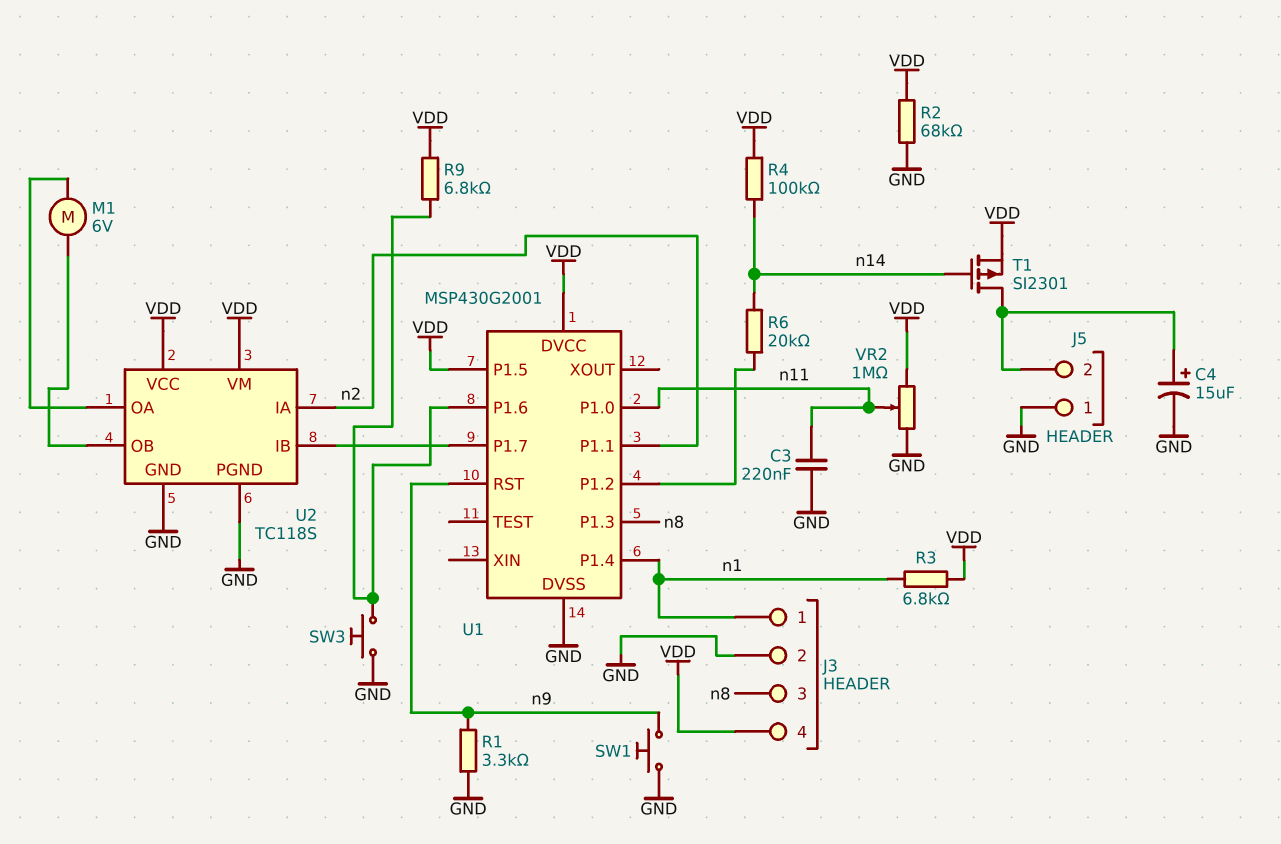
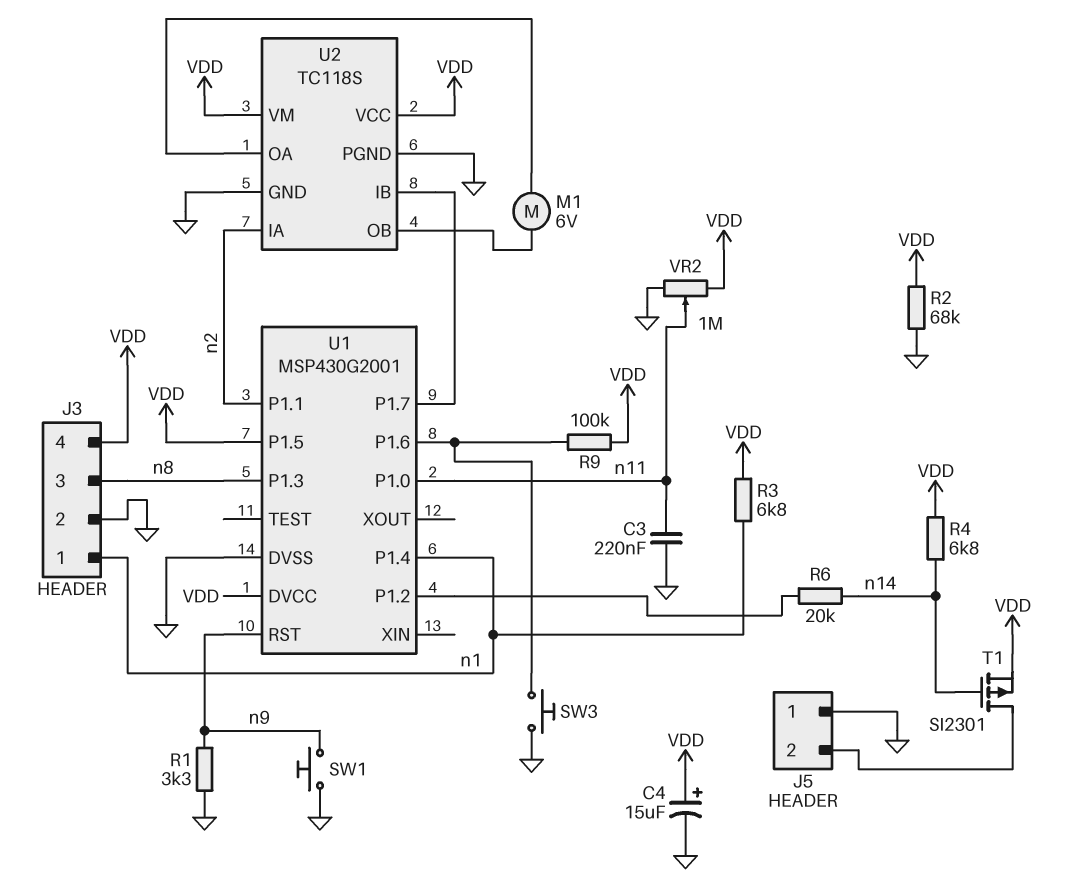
C4: 15uF (plus J5/2, minus GND) -> 15uF (plus VDD, minus GND)
R4: 100k (VDD, n14) -> 6.8k (VDD, n14)
R9: 6.8k (U1/P1.6, VDD) -> 100k (U1/P1.6, VDD)

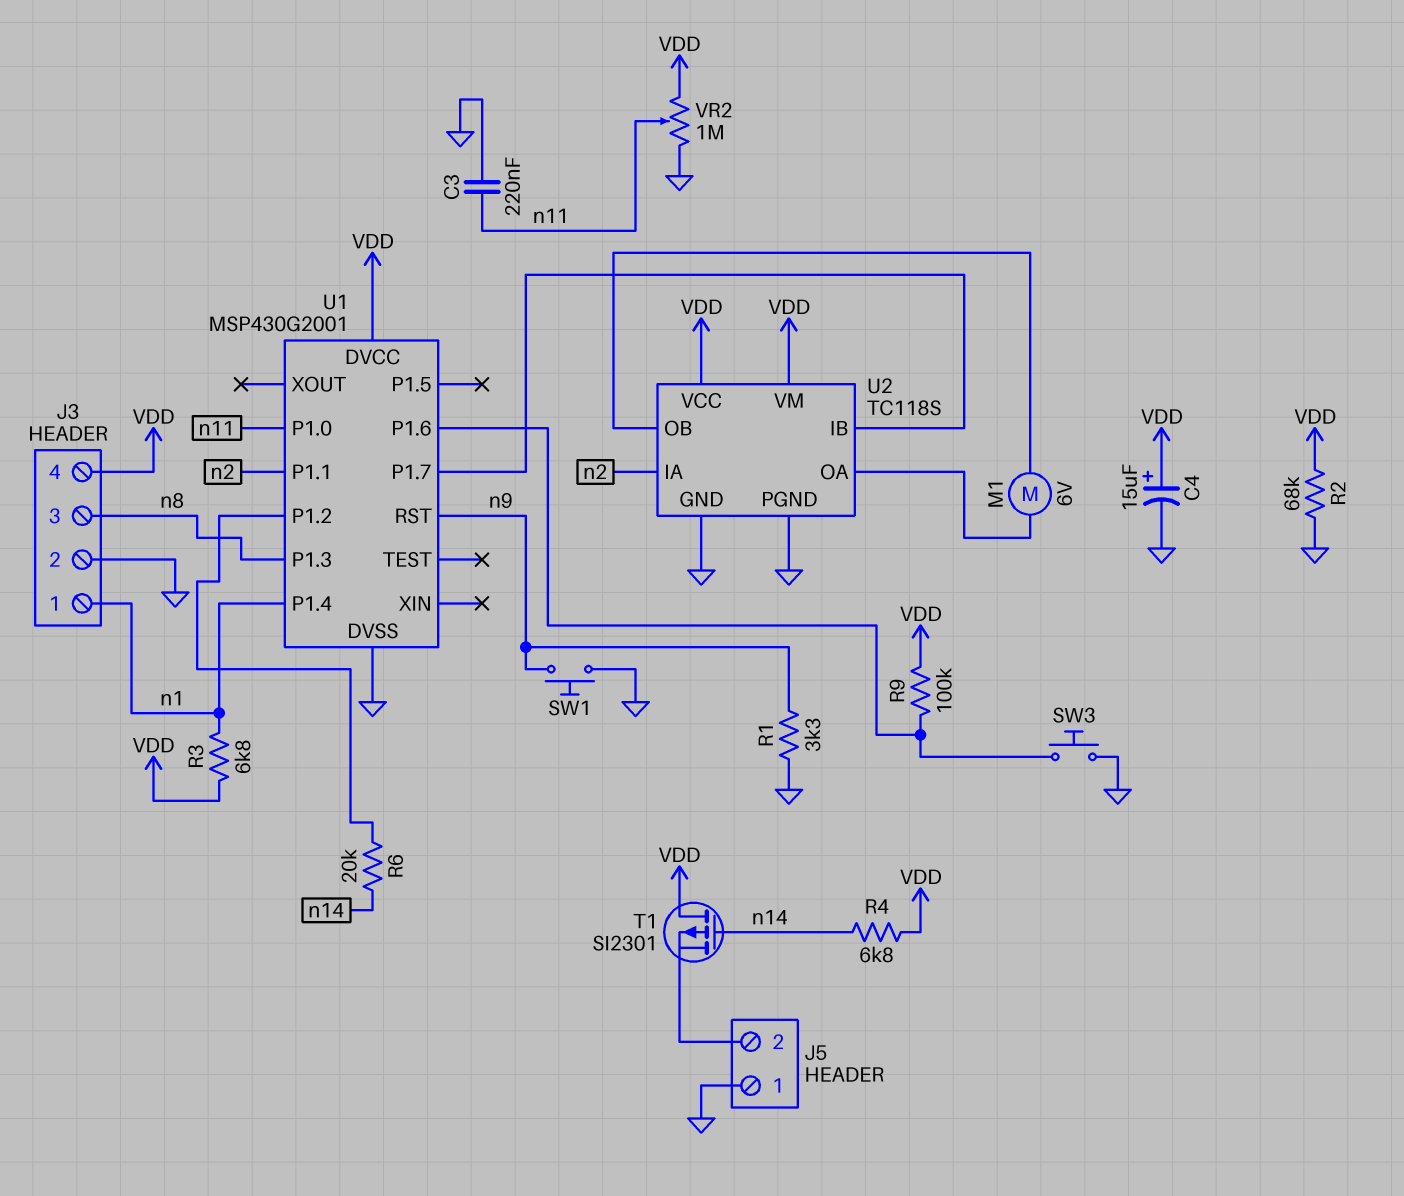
T1: PMOS SI2301 (G n14, D J5/2, S VDD) -> PMOS SI2301 (G n14, D VDD, S J5/2)
U1 pin P1.5: VDD -> none

